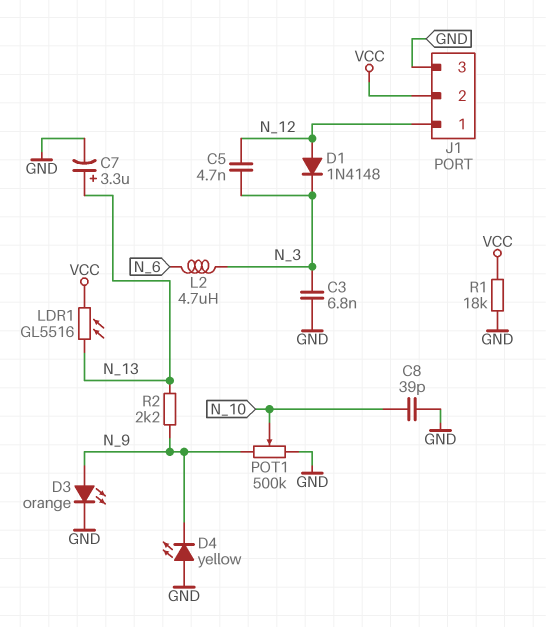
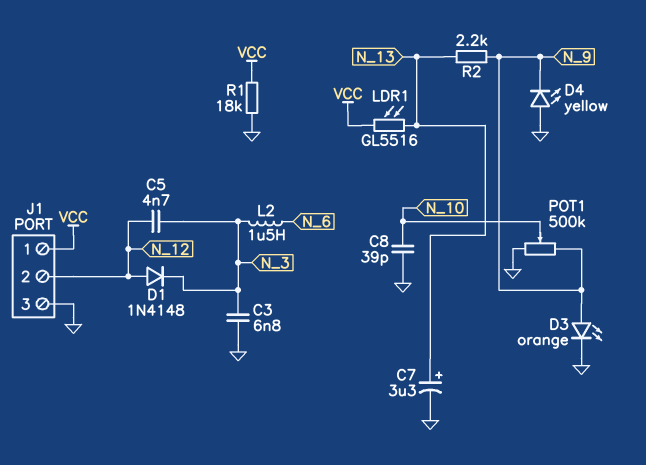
J1 pin 1: N_12 -> VCC
J1 pin 2: VCC -> N_12
L2: 4.7uH (N_3, N_6) -> 1.5uH (N_3, N_6)

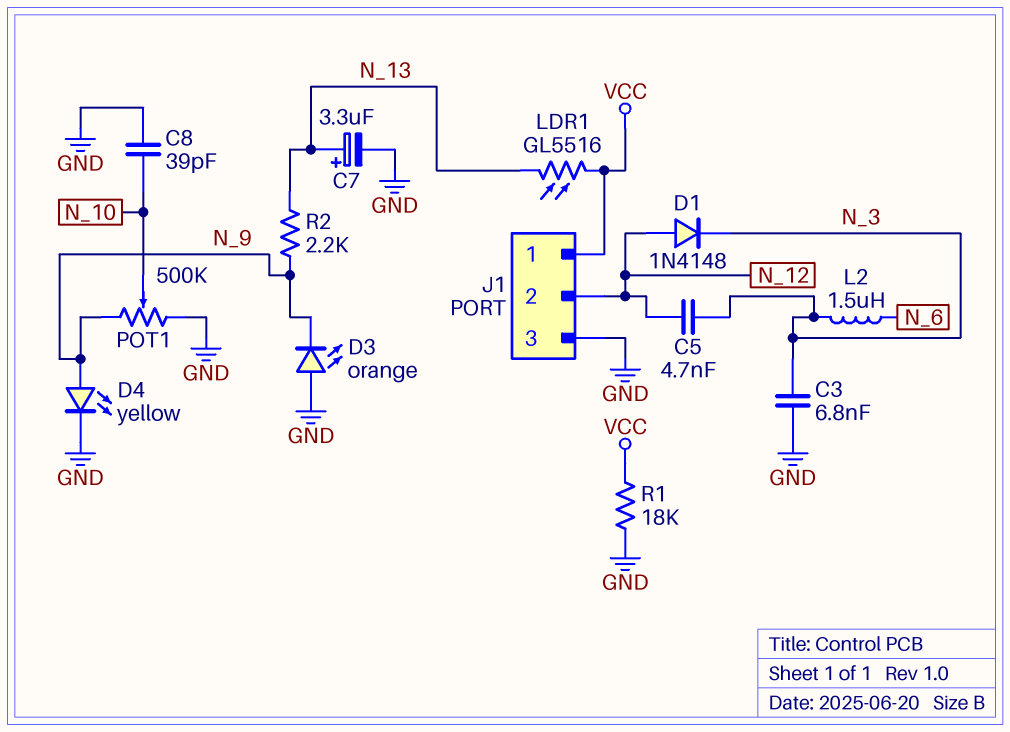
D3: LED orange (A N_9, K GND) -> LED orange (A GND, K N_9)
D4: LED yellow (A GND, K N_9) -> LED yellow (A N_9, K GND)

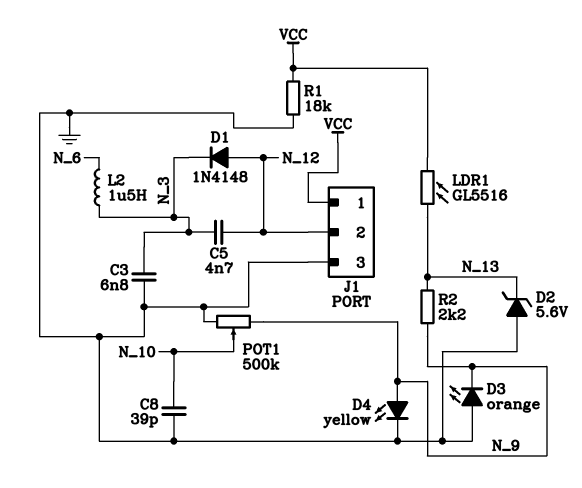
C7: 3.3uF (plus N_13, minus GND) -> none
D2: none -> zener 5.6V (A GND, K N_13)

